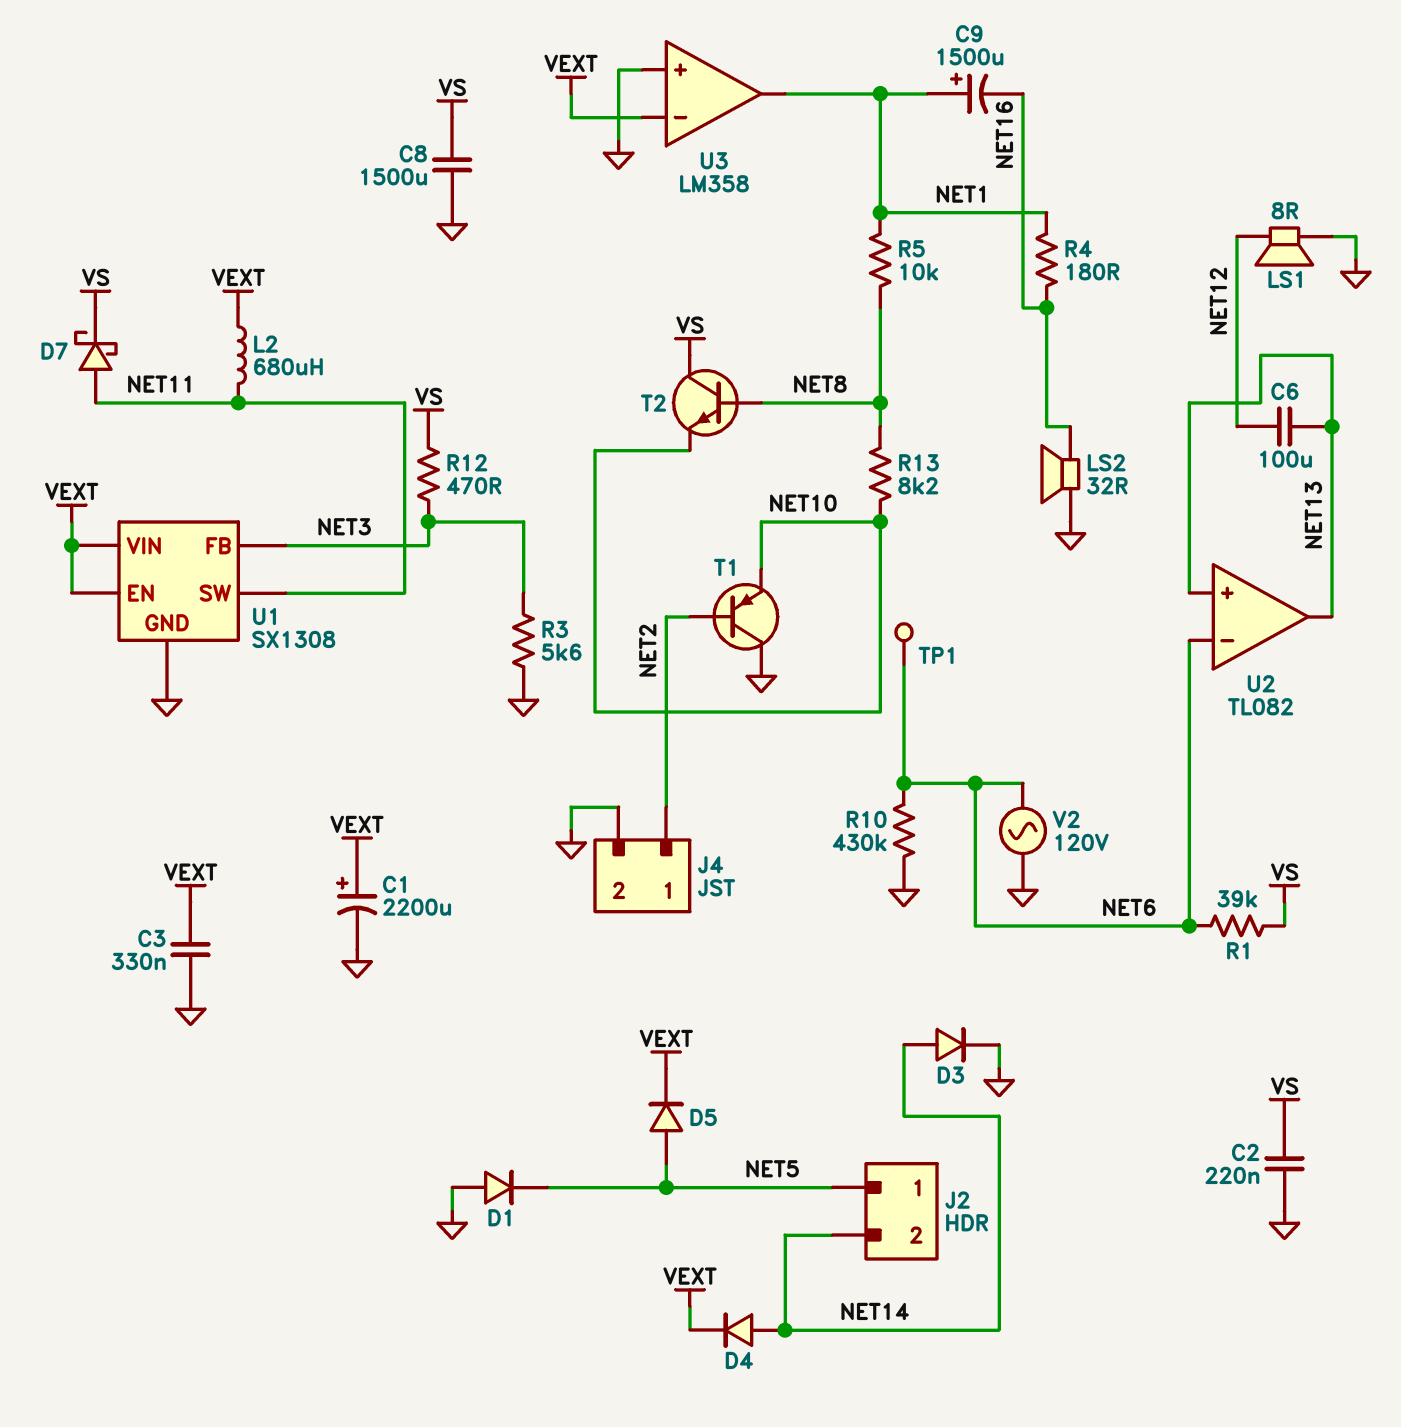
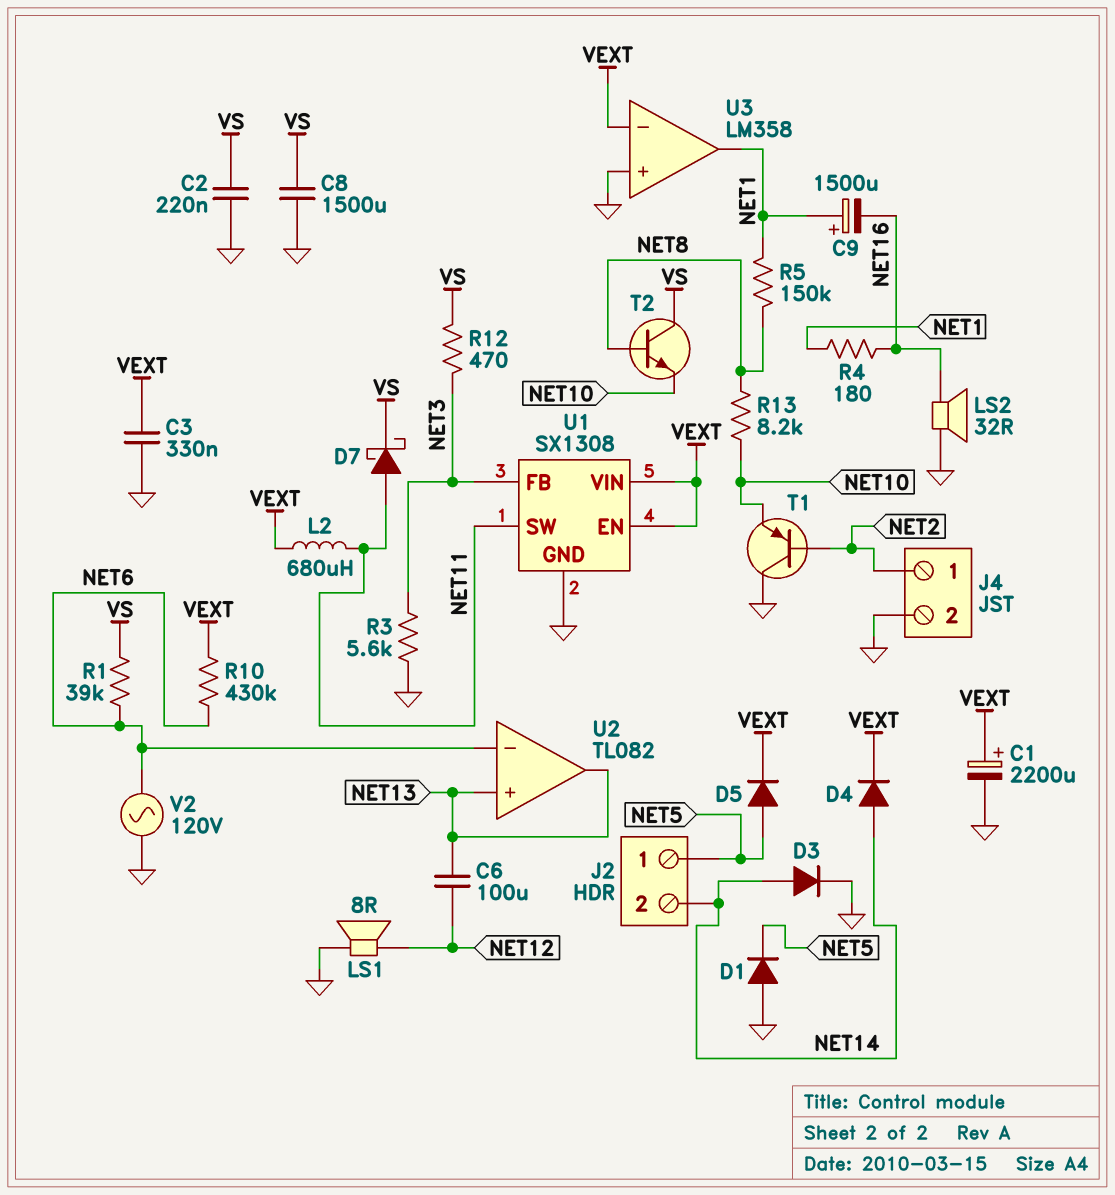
R5: 10k (NET1, NET8) -> 150k (NET1, NET8)
R10: 430k (GND, NET6) -> 430k (NET6, VEXT)
TP1: test point (NET6) -> none

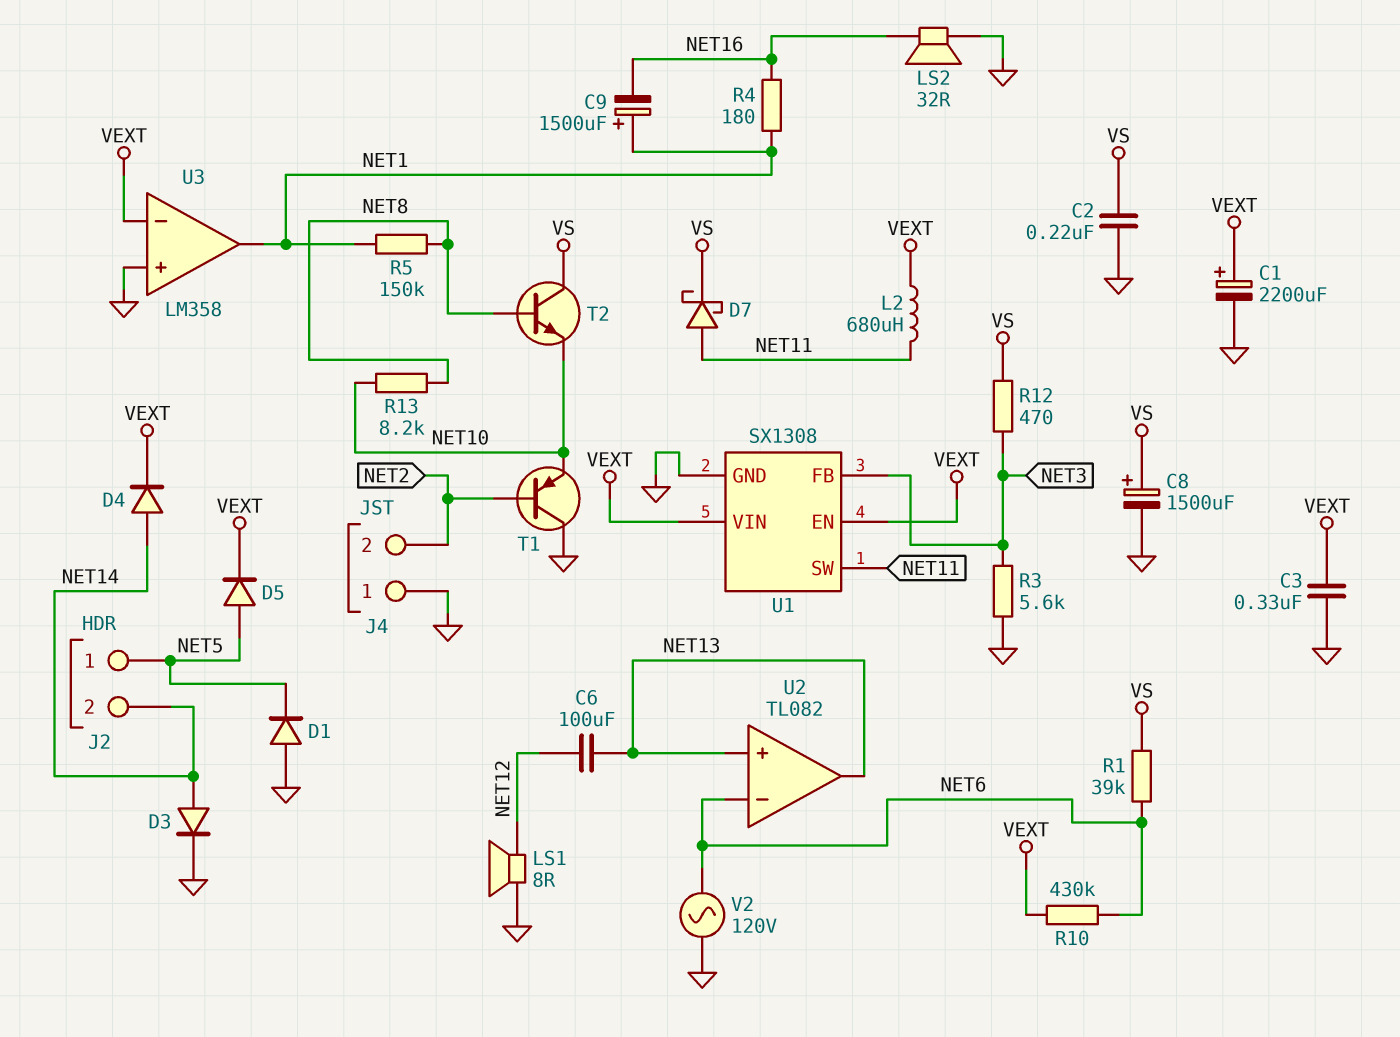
C8: 1500uF (GND, VS) -> 1500uF (plus VS, minus GND)
J4 pin 1: NET2 -> GND
J4 pin 2: GND -> NET2

